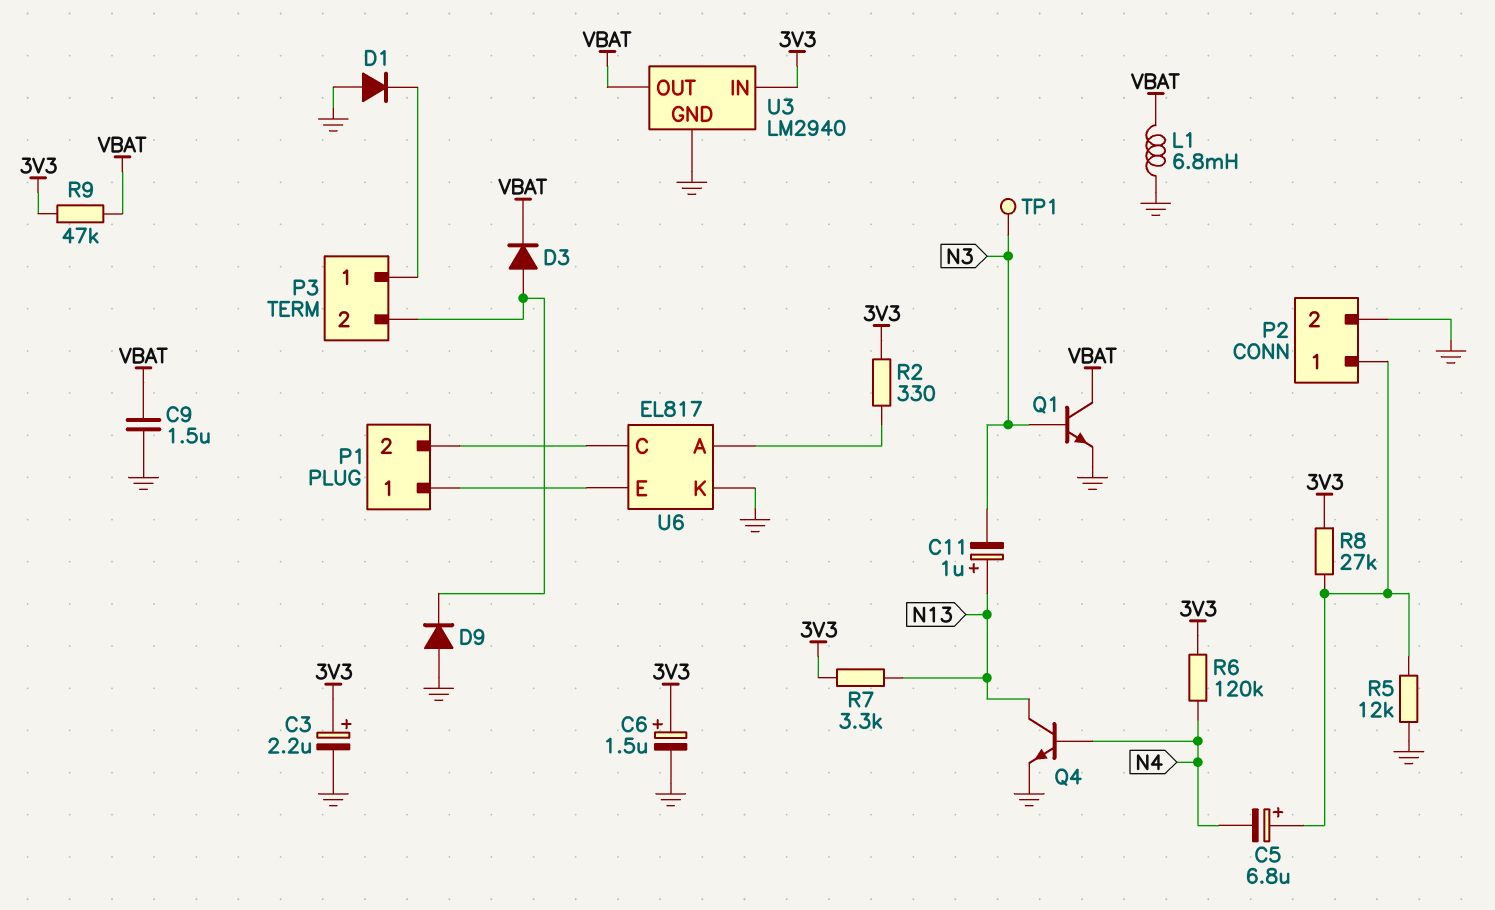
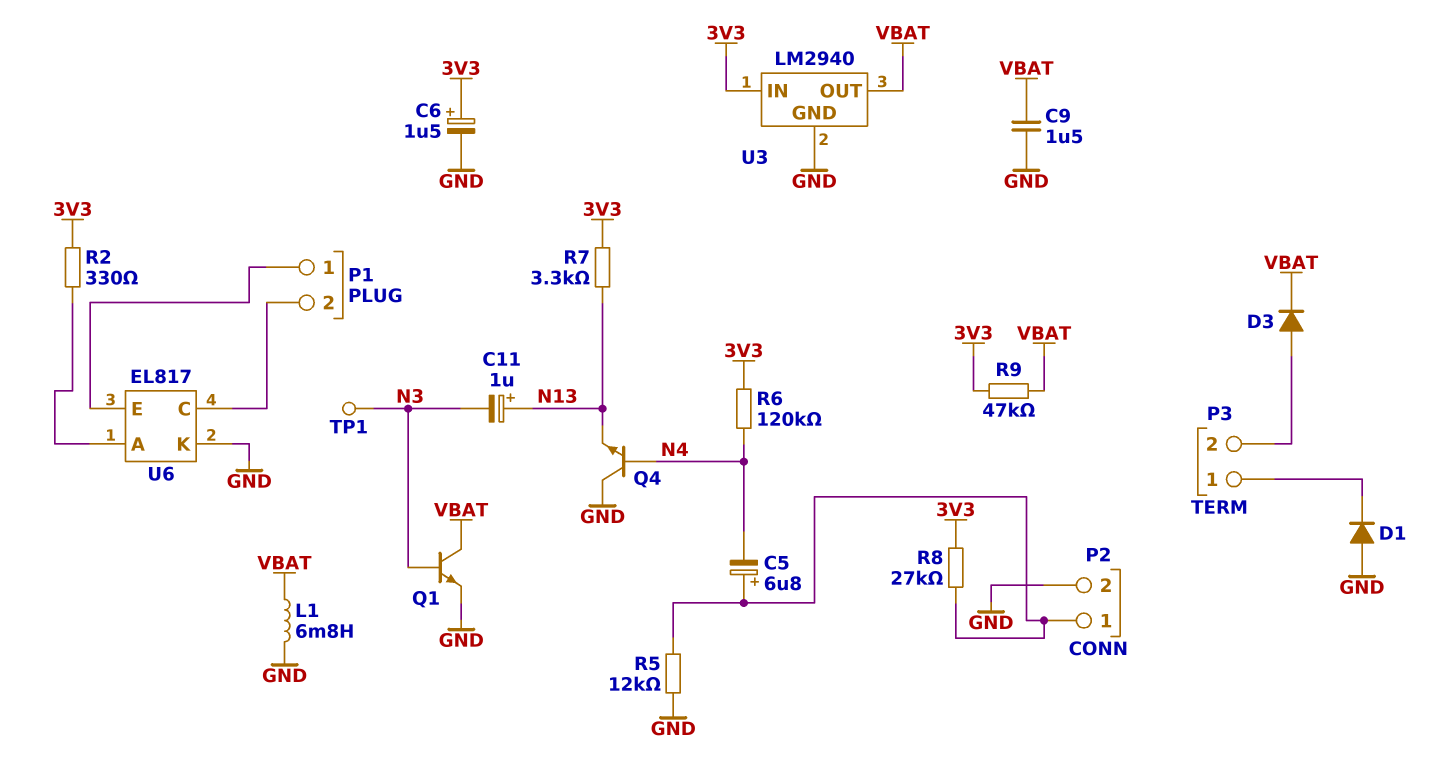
C3: 2.2uF (plus 3V3, minus GND) -> none
D9: diode (A GND, K P3/2) -> none
Q4: NPN (B N4, C N13, E GND) -> NPN (B N4, C GND, E N13)

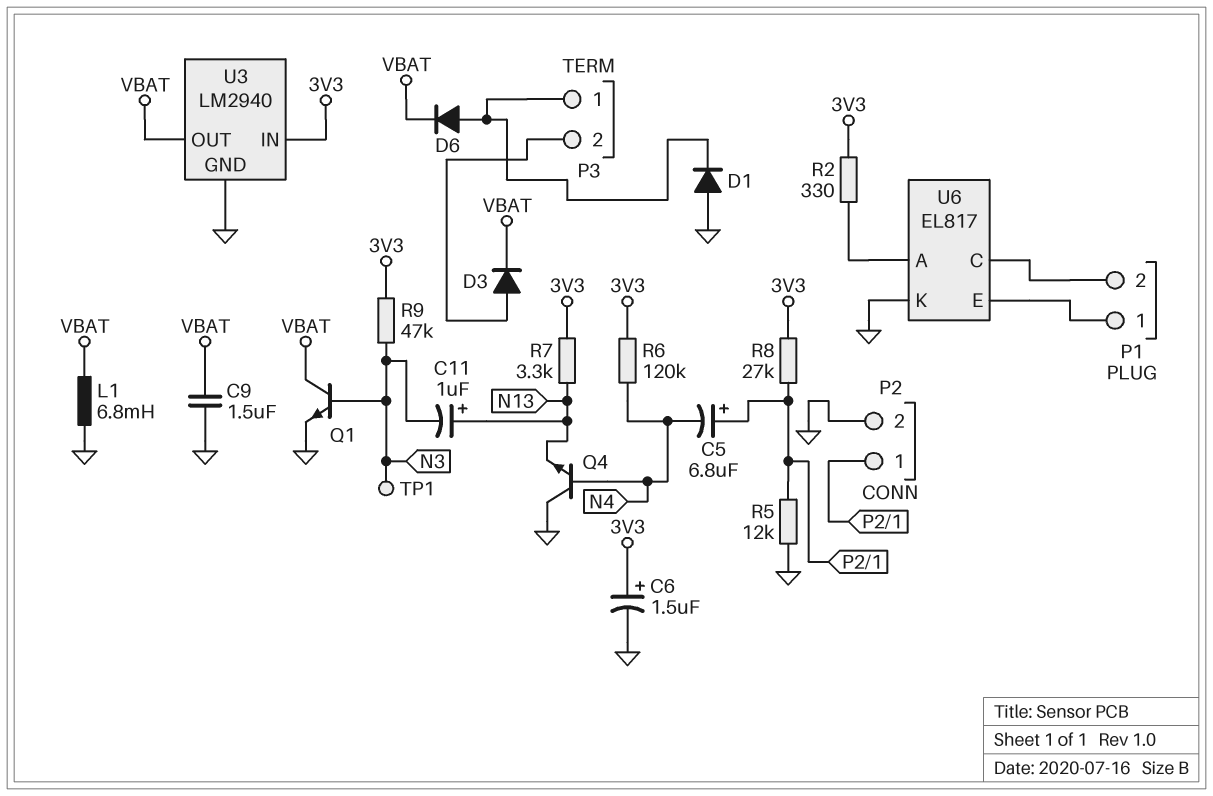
D6: none -> diode (A P3/1, K VBAT)
R9: 47k (3V3, VBAT) -> 47k (3V3, N3)

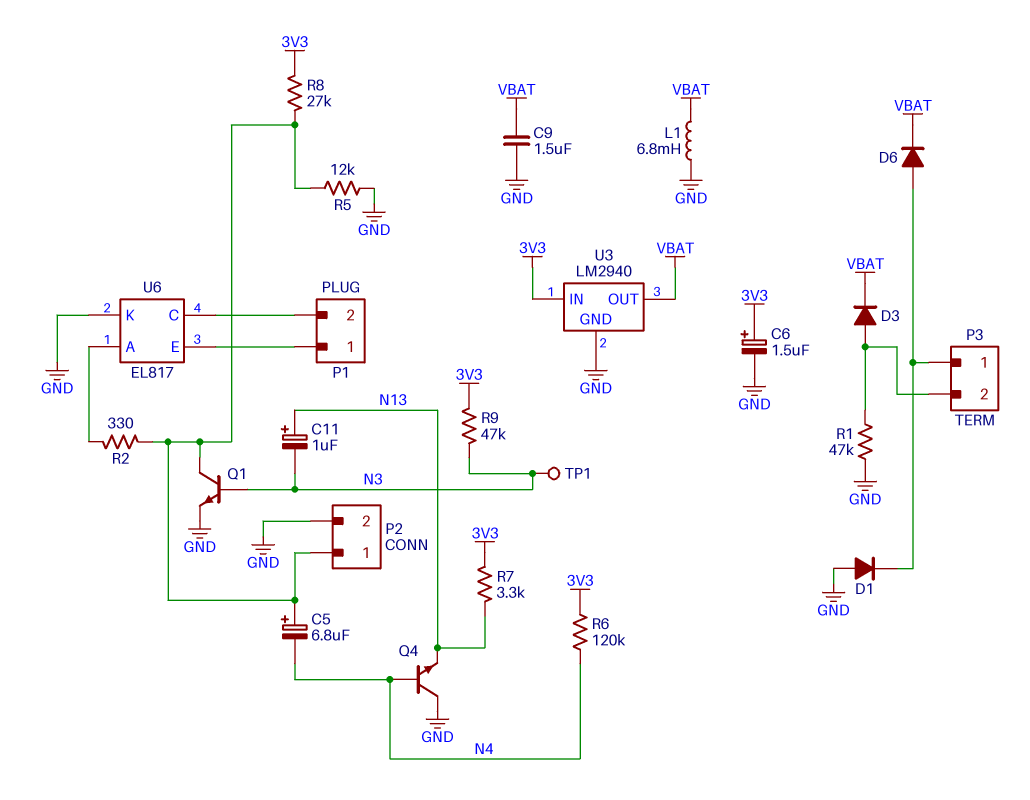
Q1: NPN (B N3, C VBAT, E GND) -> NPN (B N3, C P2/1, E GND)
R1: none -> 47k (GND, P3/2)
R2: 330 (3V3, U6/A) -> 330 (P2/1, U6/A)

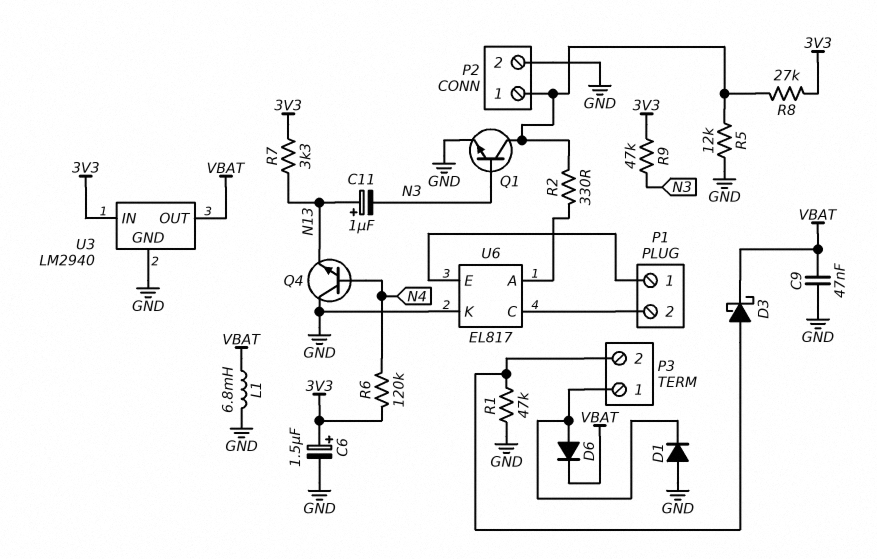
C5: 6.8uF (plus P2/1, minus N4) -> none
C9: 1.5uF (GND, VBAT) -> 47nF (GND, VBAT)
D3: diode (A P3/2, K VBAT) -> schottky (A P3/2, K VBAT)
TP1: test point (N3) -> none

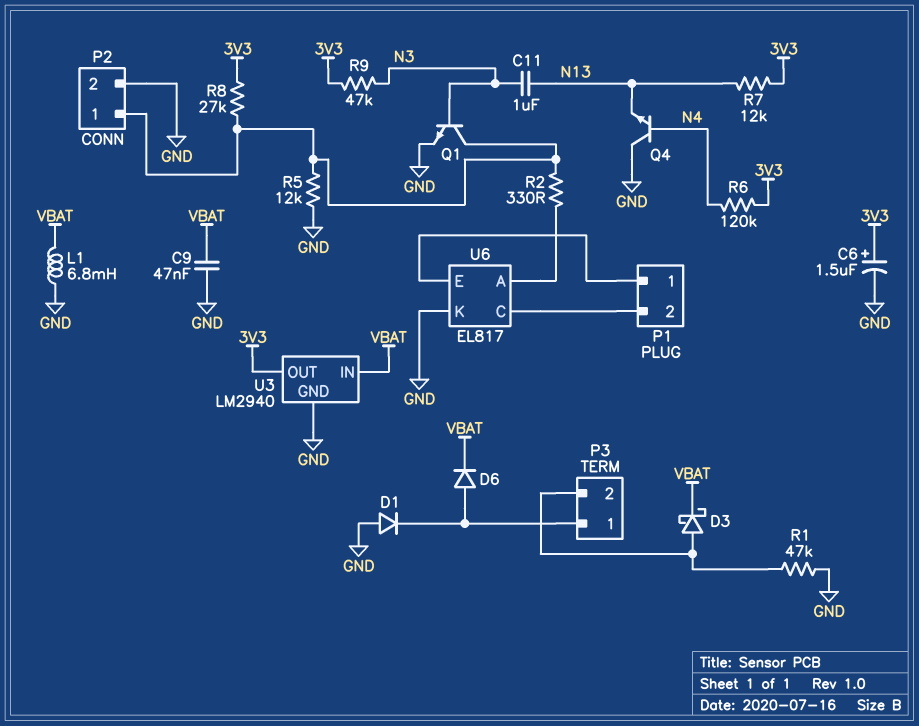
C11: 1uF (plus N13, minus N3) -> 1uF (N3, N13)
R7: 3.3k (3V3, N13) -> 12k (3V3, N13)
U3 pin IN: 3V3 -> VBAT
U3 pin OUT: VBAT -> 3V3

